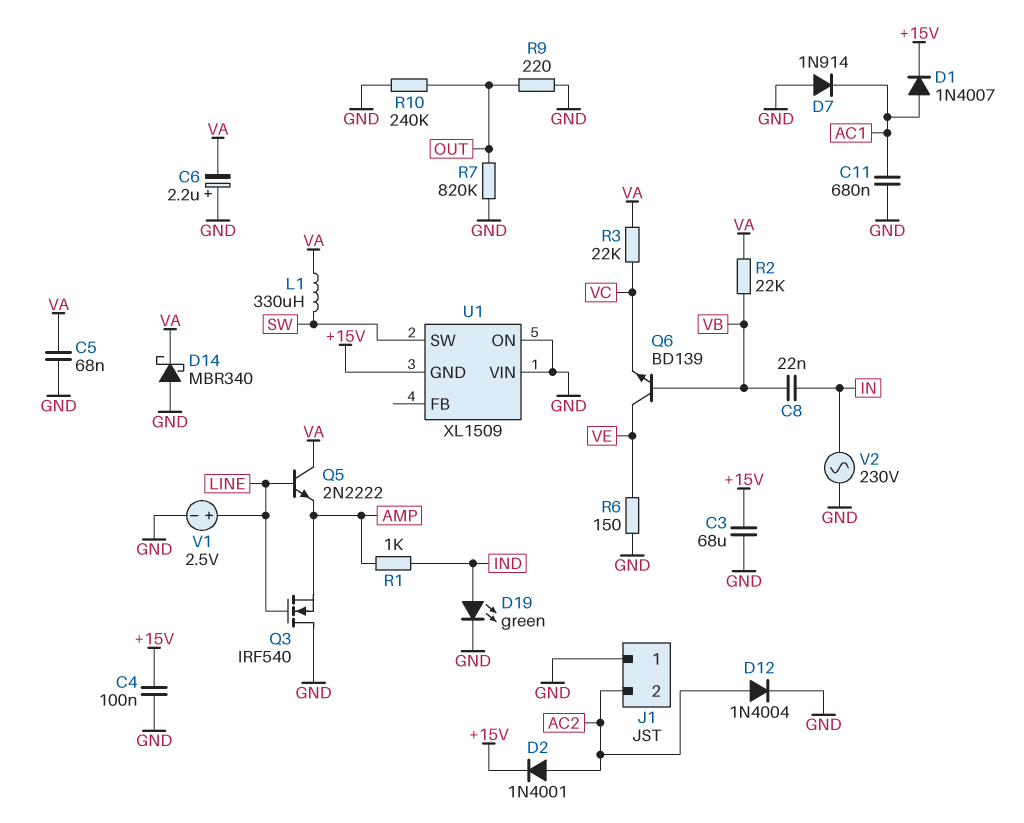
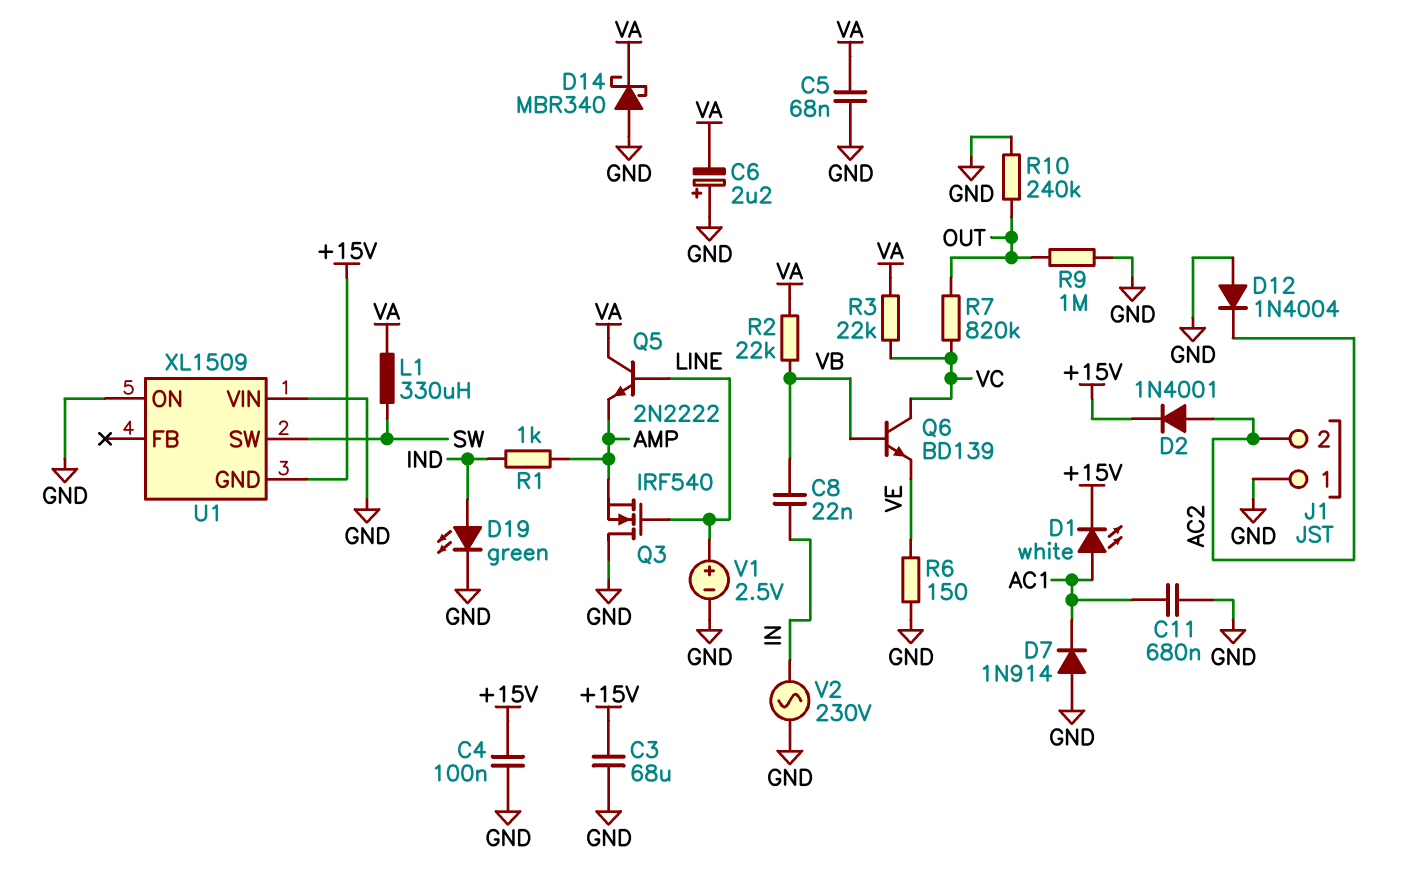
D1: diode 1N4007 (A AC1, K +15V) -> LED white (A AC1, K +15V)
D12: diode 1N4004 (A AC2, K GND) -> diode 1N4004 (A GND, K AC2)
Q6: NPN BD139 (B VB, C VE, E VC) -> NPN BD139 (B VB, C VC, E VE)
R7: 820k (GND, OUT) -> 820k (OUT, VC)
R9: 220 (GND, OUT) -> 1M (GND, OUT)

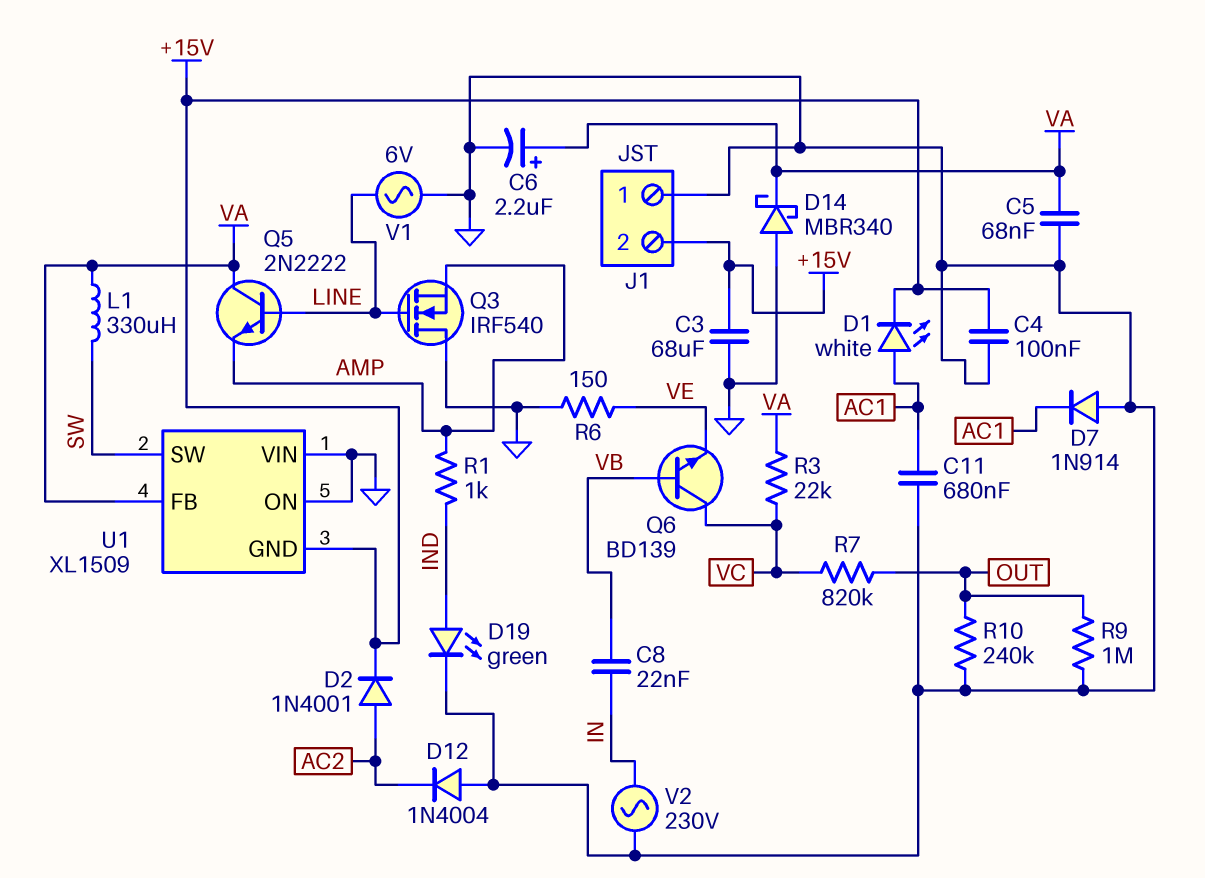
C6: 2.2uF (plus GND, minus VA) -> 2.2uF (plus VA, minus GND)
J1 pin 2: AC2 -> +15V
R2: 22k (VA, VB) -> none
U1 pin FB: none -> VA
V1: 2.5V (plus LINE, minus GND) -> AC 6V (GND, LINE)

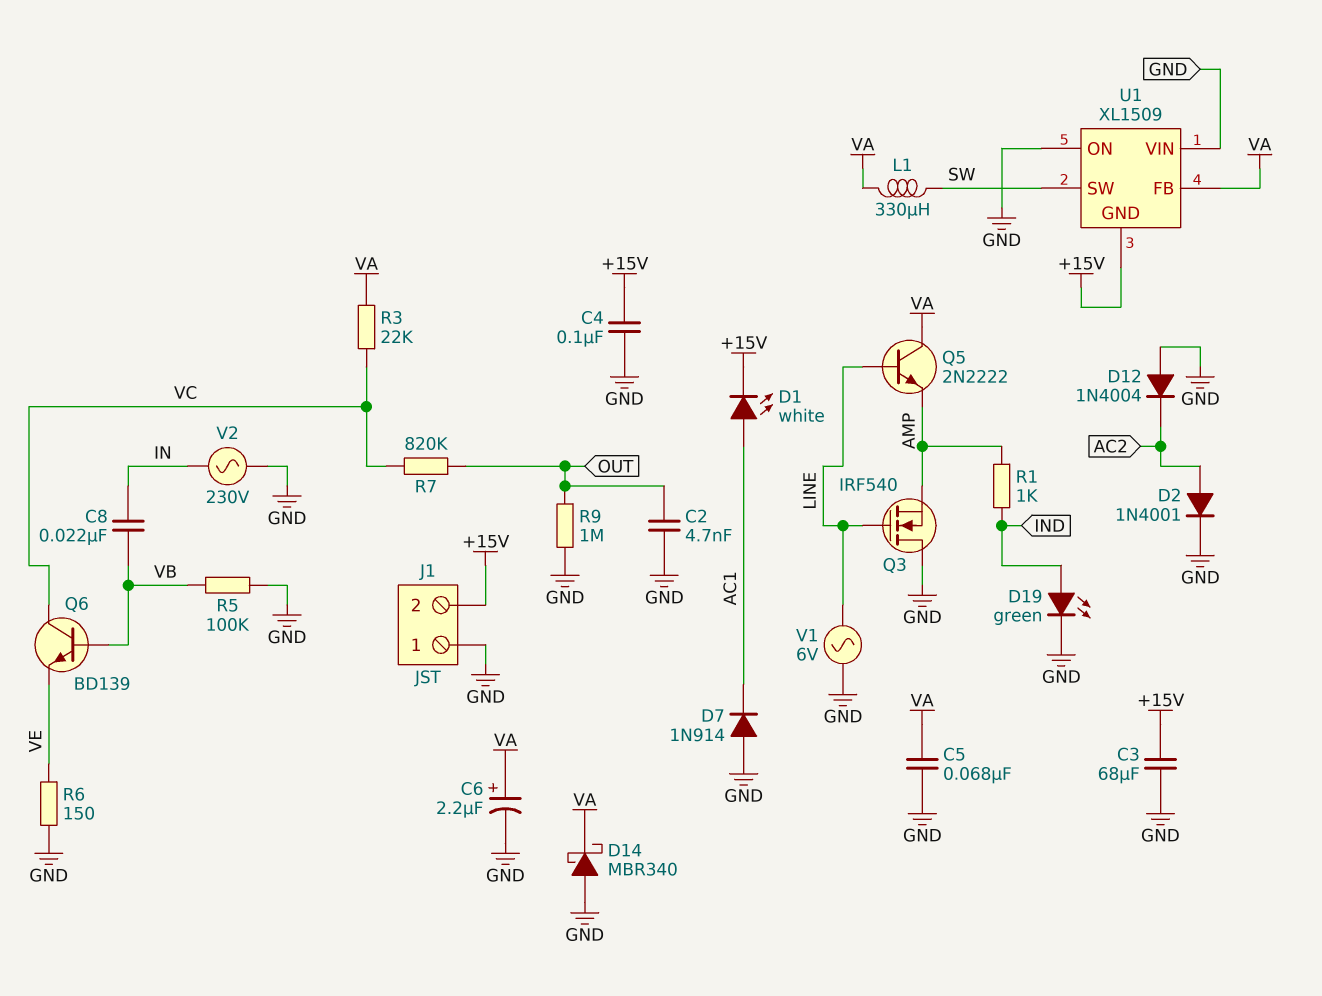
C2: none -> 4.7nF (GND, OUT)
C11: 680nF (AC1, GND) -> none
D2: diode 1N4001 (A AC2, K +15V) -> diode 1N4001 (A AC2, K GND)
R5: none -> 100k (GND, VB)
R10: 240k (GND, OUT) -> none

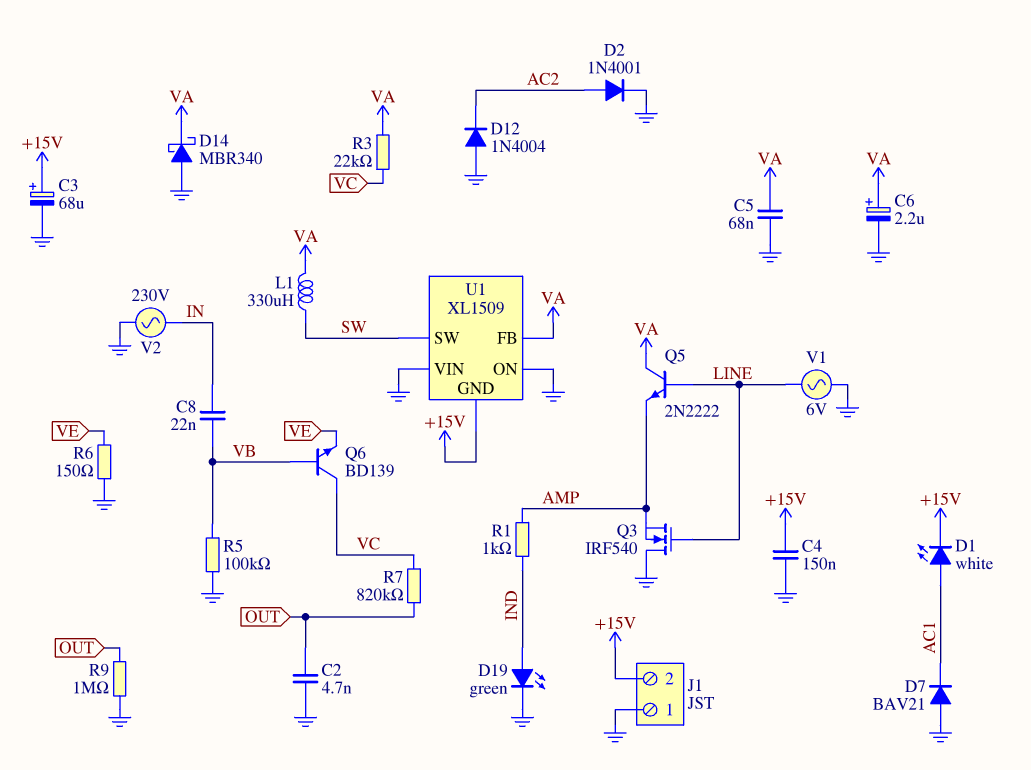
C3: 68uF (+15V, GND) -> 68uF (plus +15V, minus GND)
C4: 100nF (+15V, GND) -> 150nF (+15V, GND)
D7: diode 1N914 (A GND, K AC1) -> diode BAV21 (A GND, K AC1)

